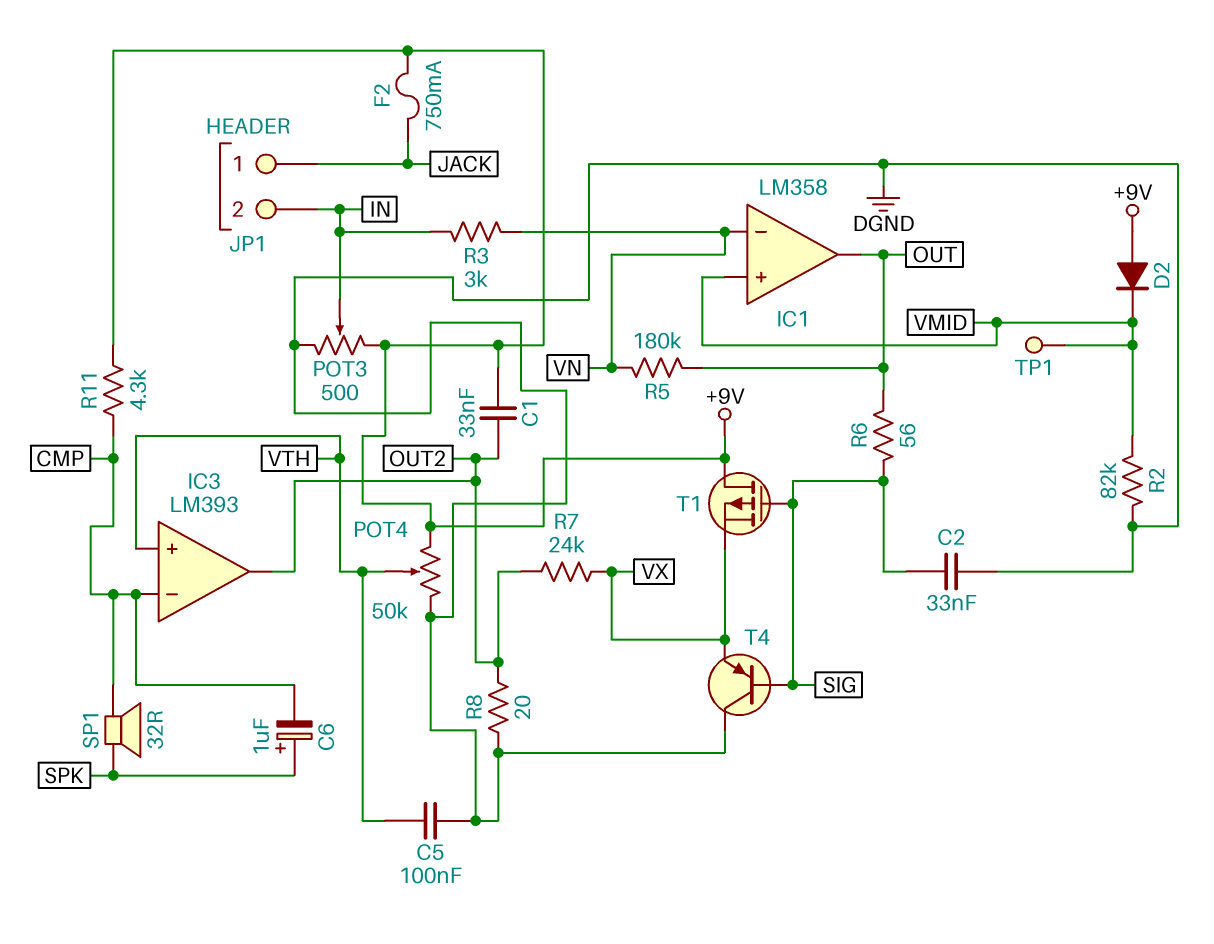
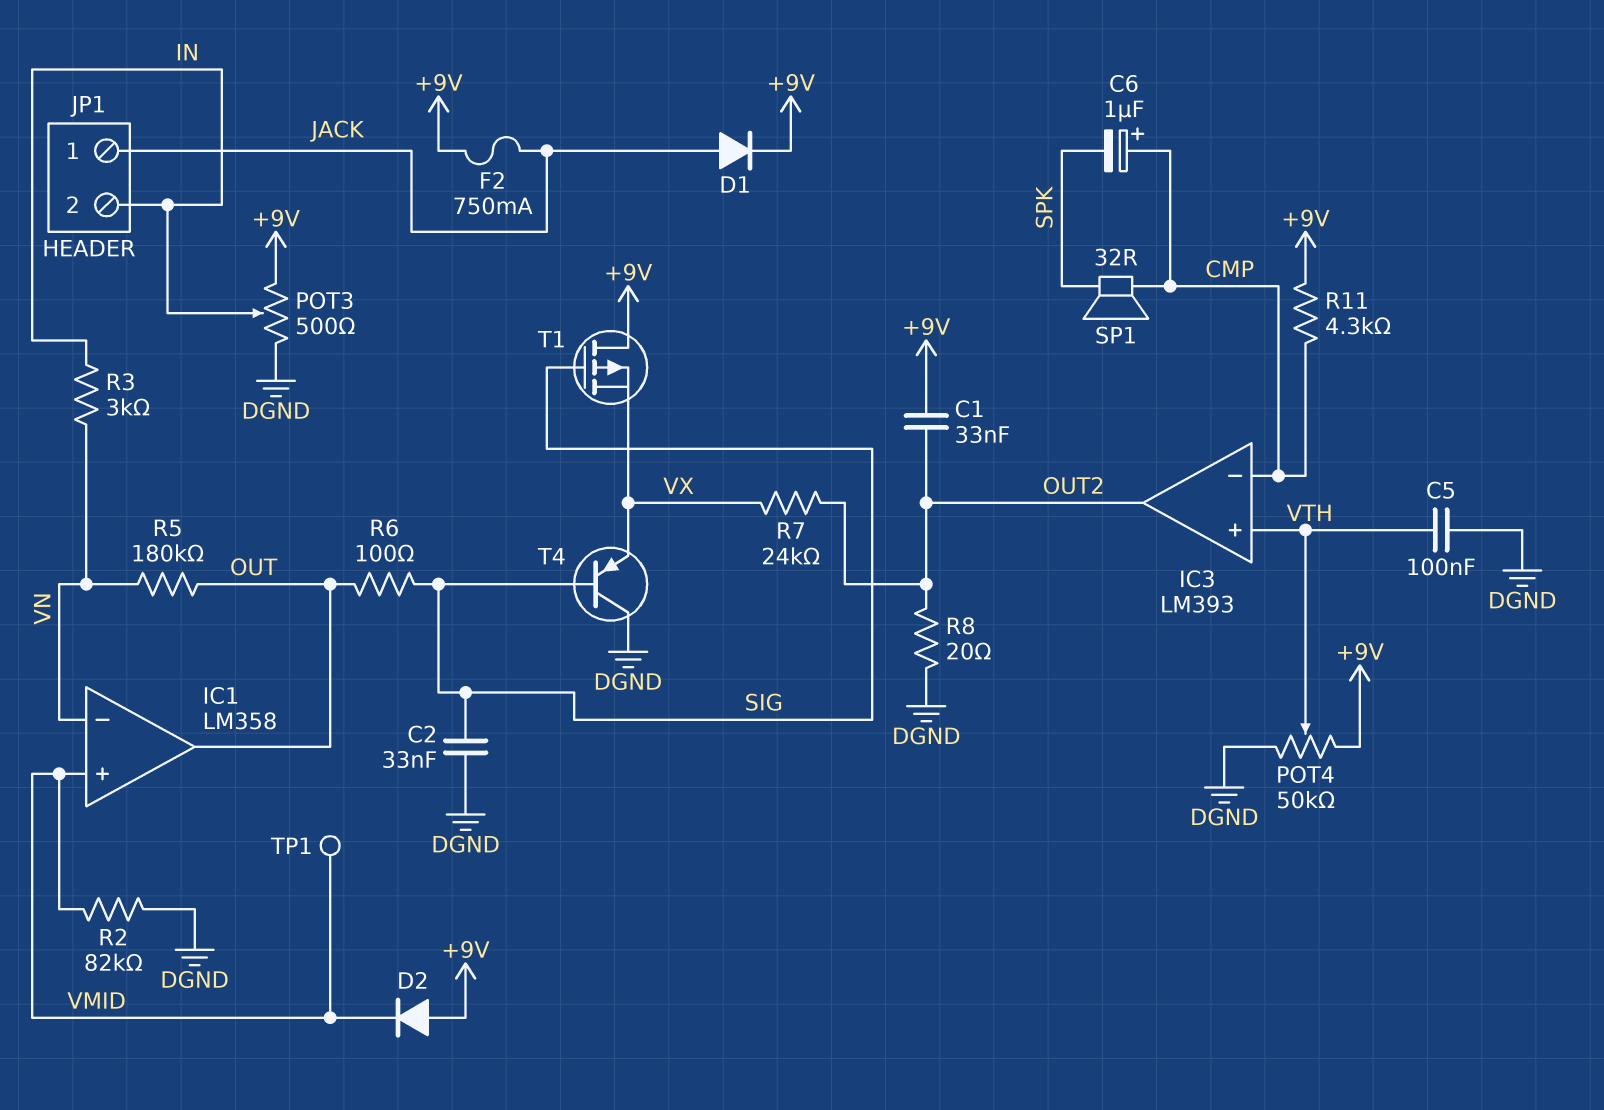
C6: 1uF (plus SPK, minus CMP) -> 1uF (plus CMP, minus SPK)
D1: none -> diode (A JACK, K +9V)
R6: 56 (OUT, SIG) -> 100 (OUT, SIG)

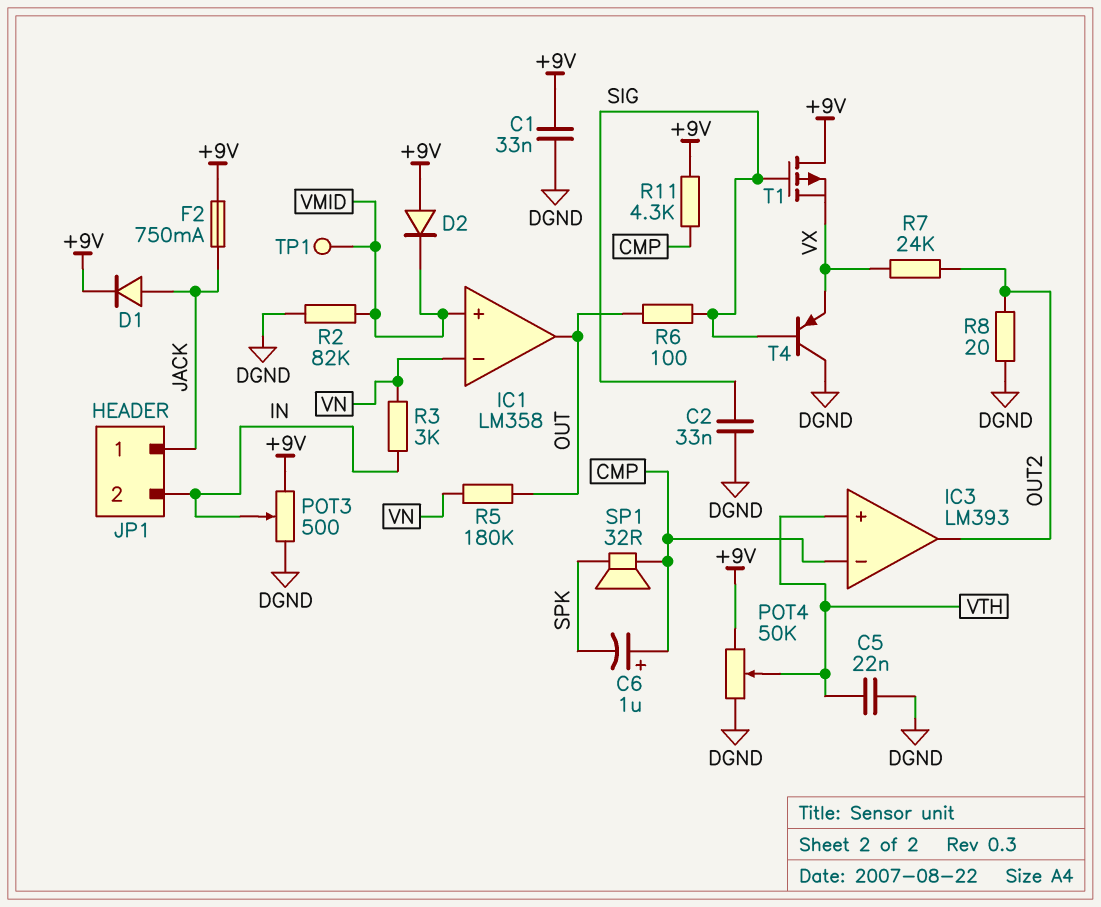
C1: 33nF (+9V, OUT2) -> 33nF (+9V, DGND)
C5: 100nF (DGND, VTH) -> 22nF (DGND, VTH)

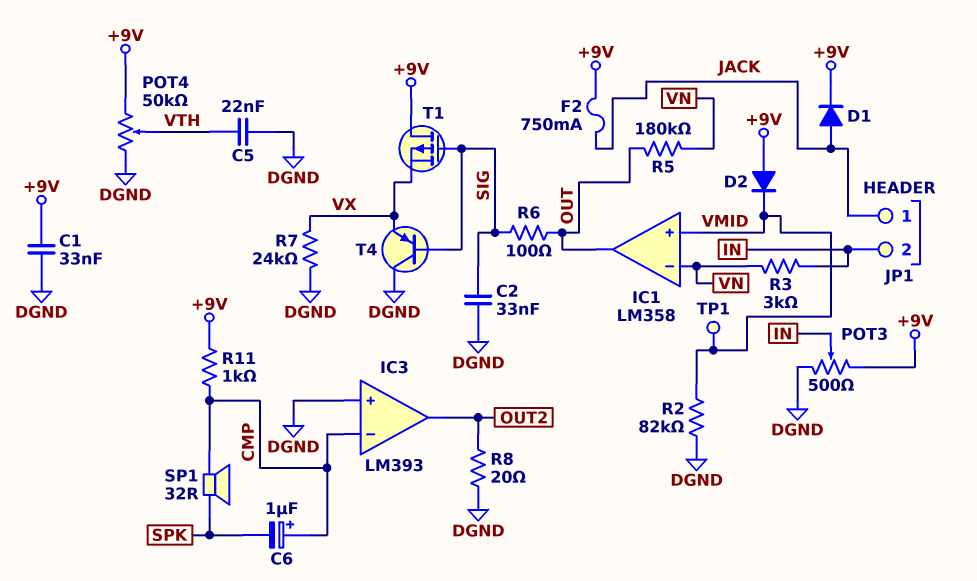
IC3 pin in+: VTH -> DGND
R7: 24k (OUT2, VX) -> 24k (DGND, VX)
R11: 4.3k (+9V, CMP) -> 1k (+9V, CMP)

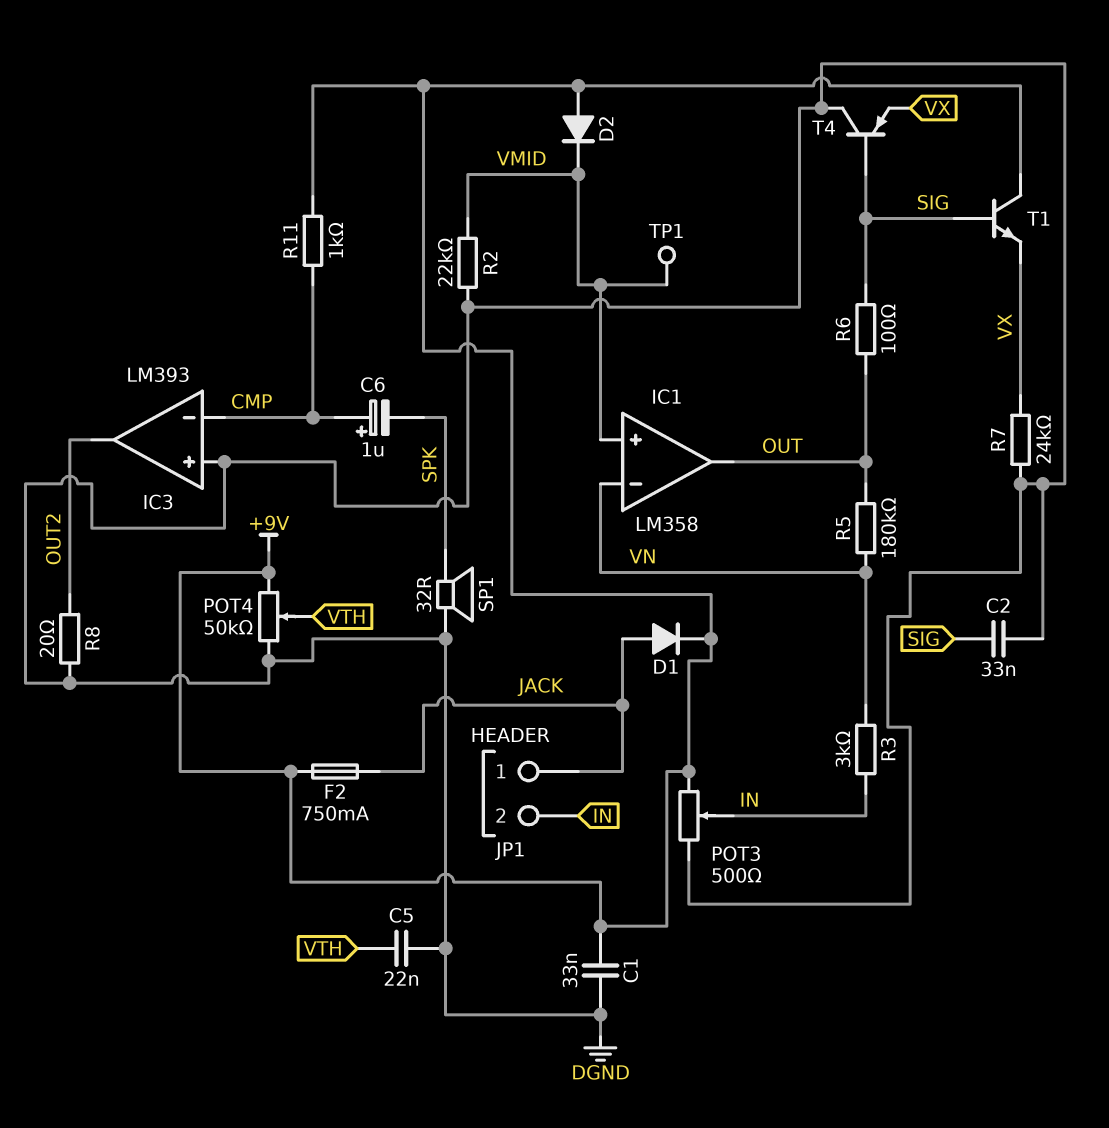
R2: 82k (DGND, VMID) -> 22k (DGND, VMID)
SP1: speaker 32R (CMP, SPK) -> speaker 32R (DGND, SPK)
T1: PMOS (G SIG, D +9V, S VX) -> NPN (B SIG, C +9V, E VX)

